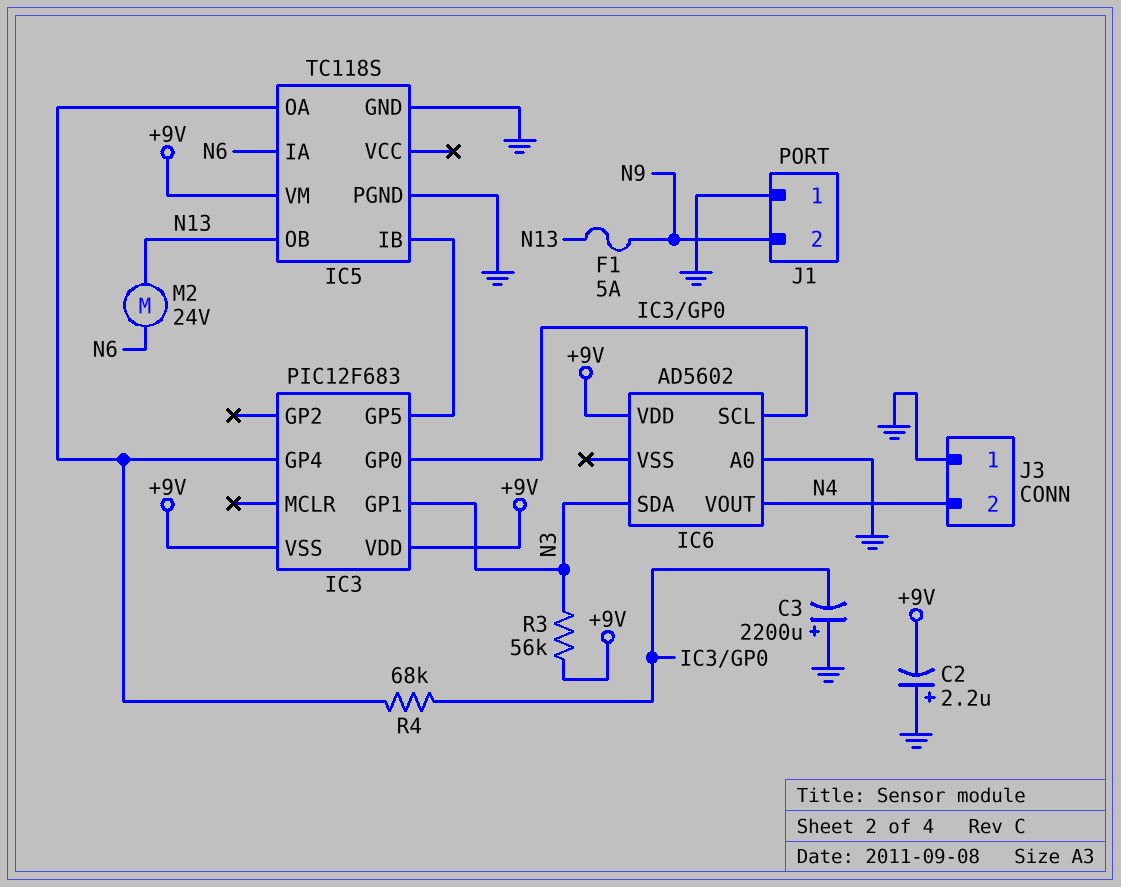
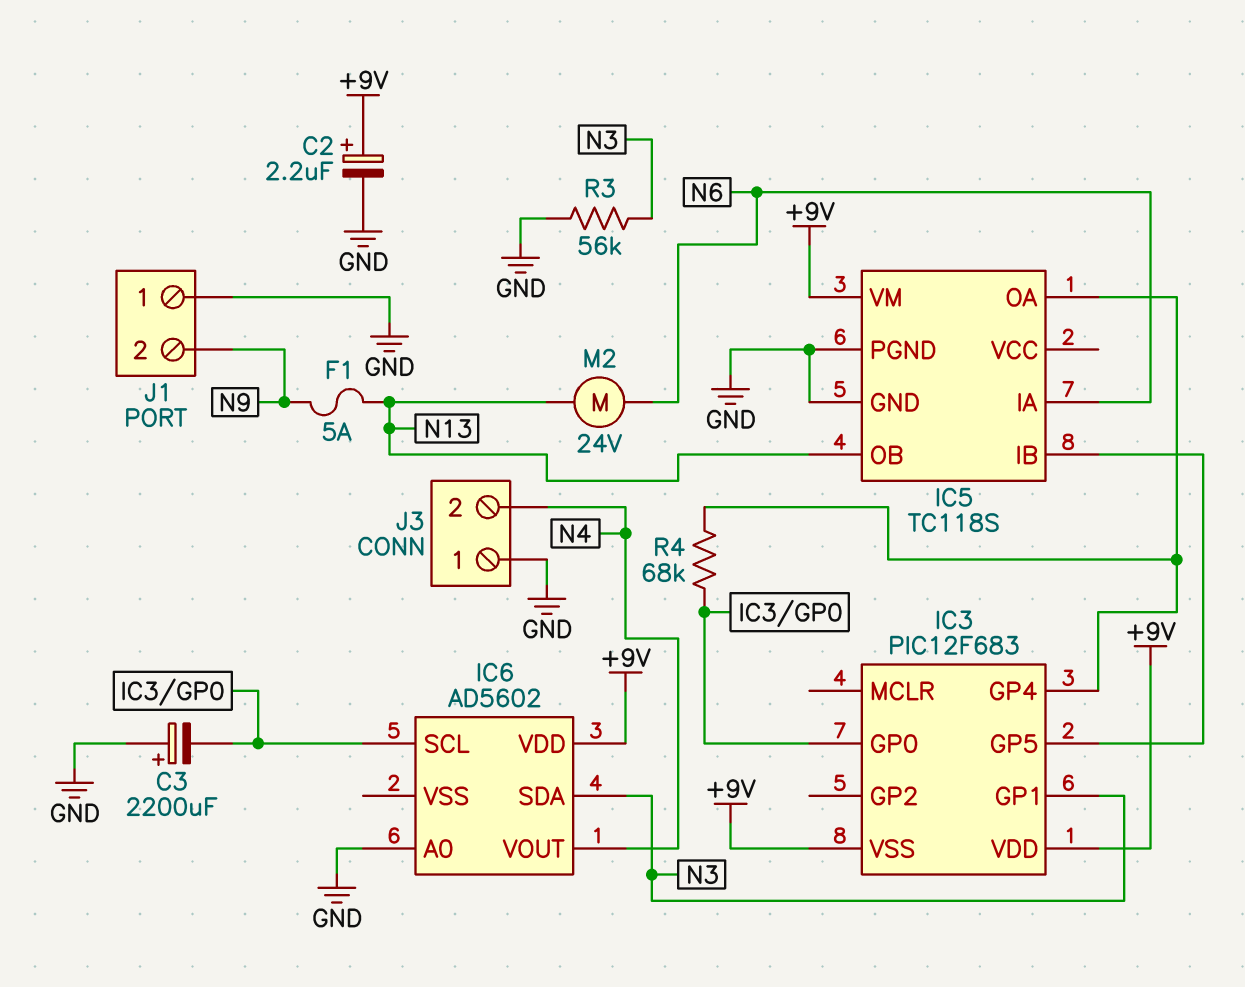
C2: 2.2uF (plus GND, minus +9V) -> 2.2uF (plus +9V, minus GND)
R3: 56k (+9V, N3) -> 56k (GND, N3)

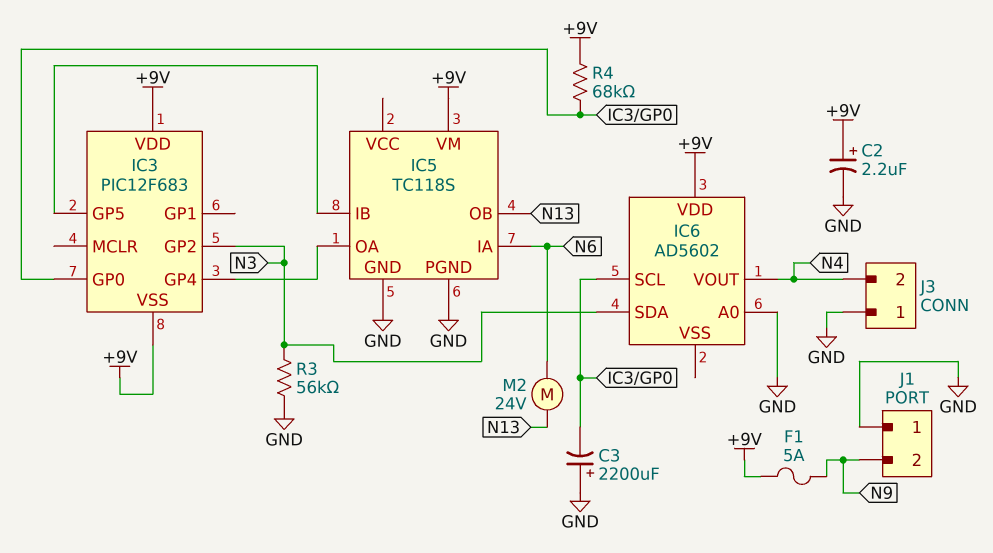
F1: 5A (N9, N13) -> 5A (+9V, N9)
IC3 pin GP1: N3 -> none
IC3 pin GP2: none -> N3
R4: 68k (IC3/GP0, IC3/GP4) -> 68k (+9V, IC3/GP0)

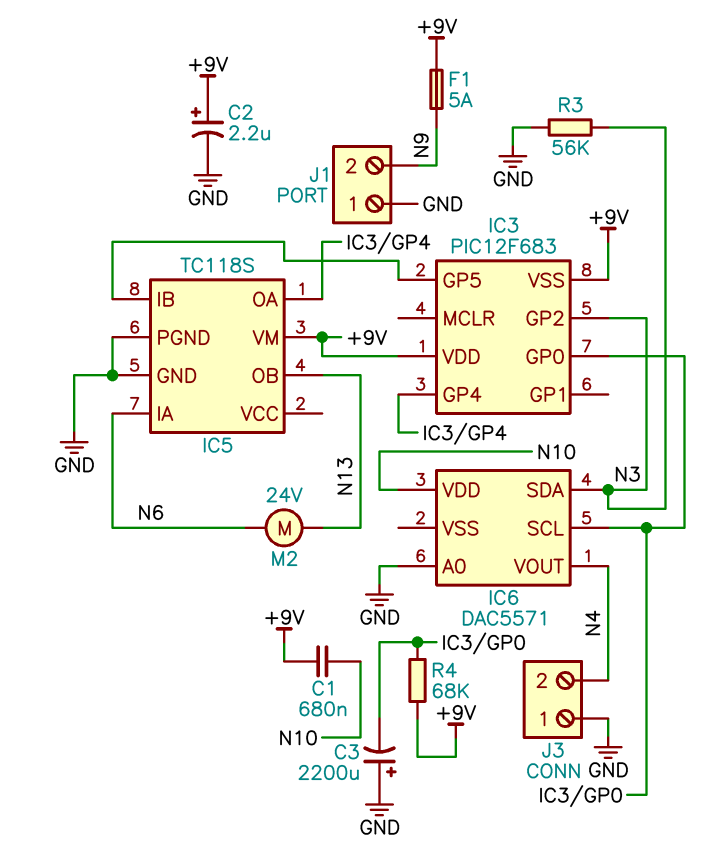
C1: none -> 680nF (+9V, N10)
IC6: AD5602 -> DAC5571
IC6 pin VDD: +9V -> N10

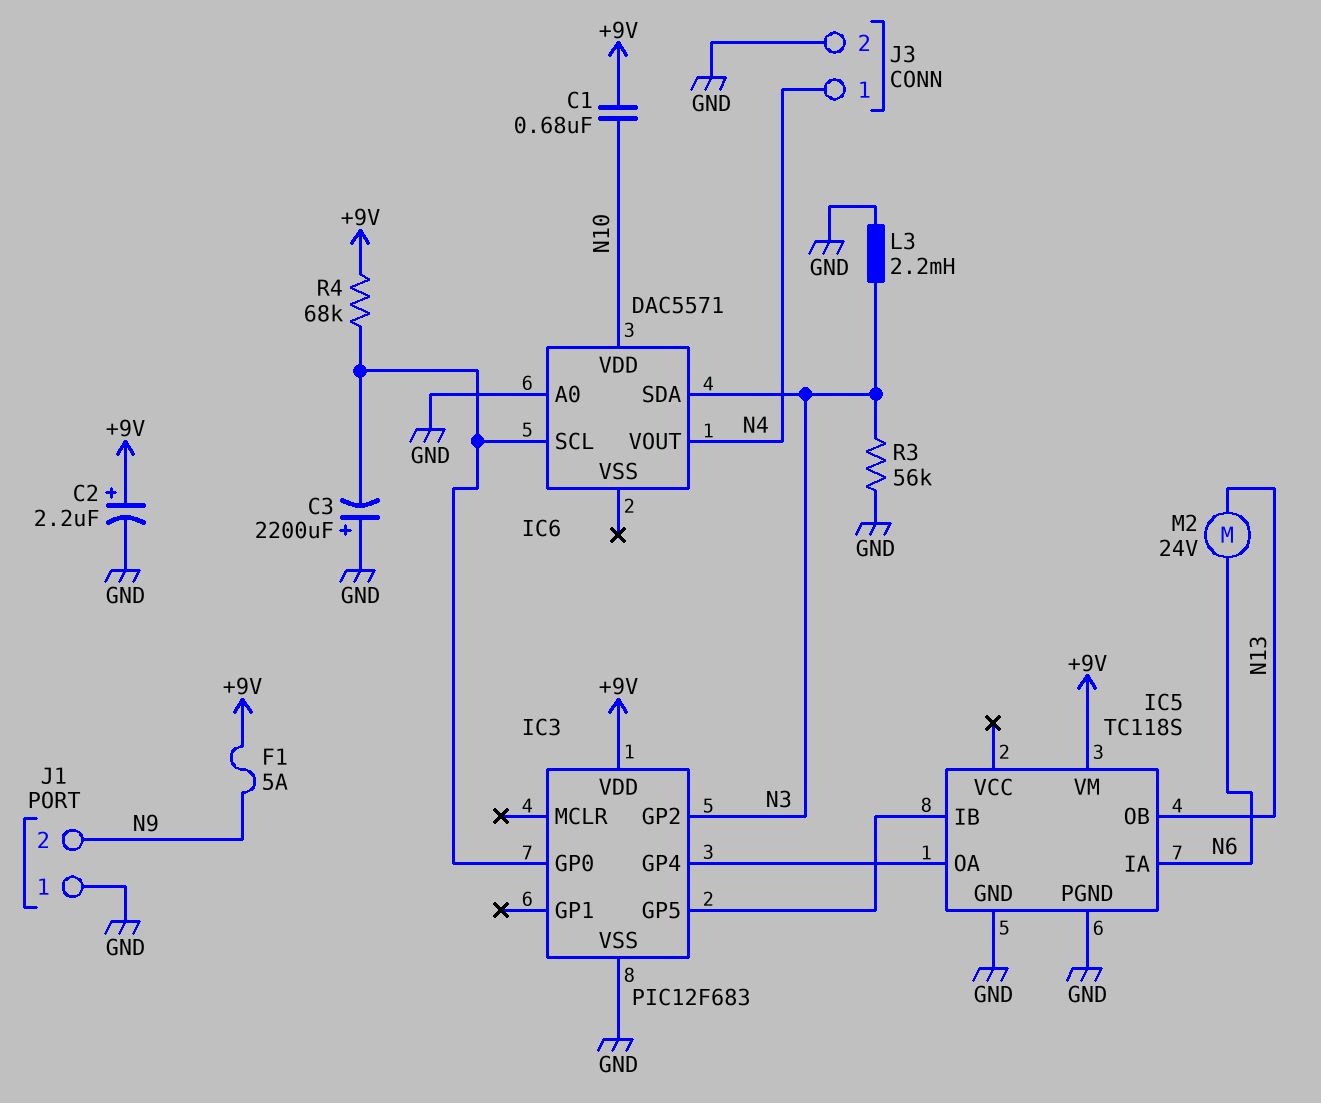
IC3 pin VSS: +9V -> GND
J3 pin 1: GND -> N4
J3 pin 2: N4 -> GND
L3: none -> 2.2mH (GND, N3)

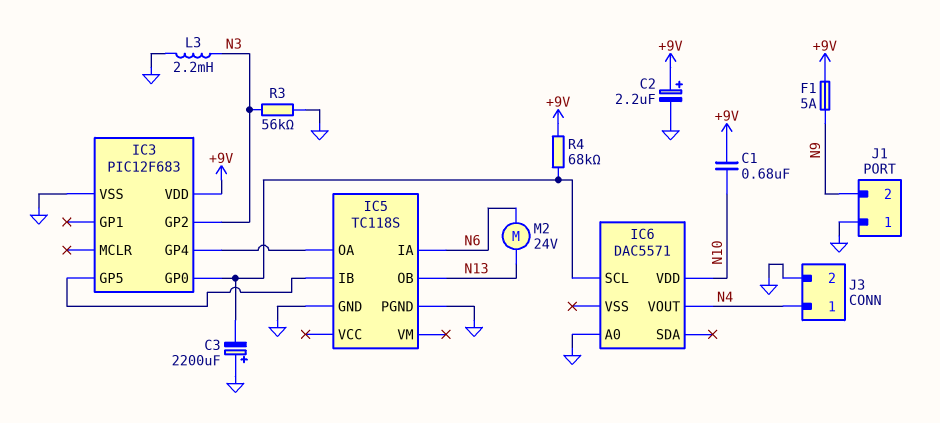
IC5 pin VM: +9V -> none
IC6 pin SDA: N3 -> none

